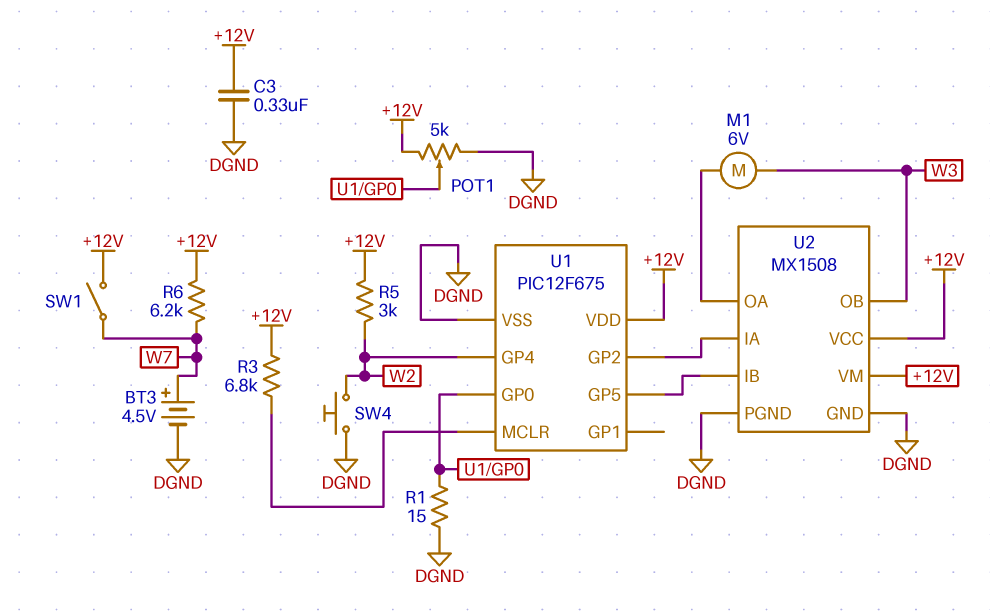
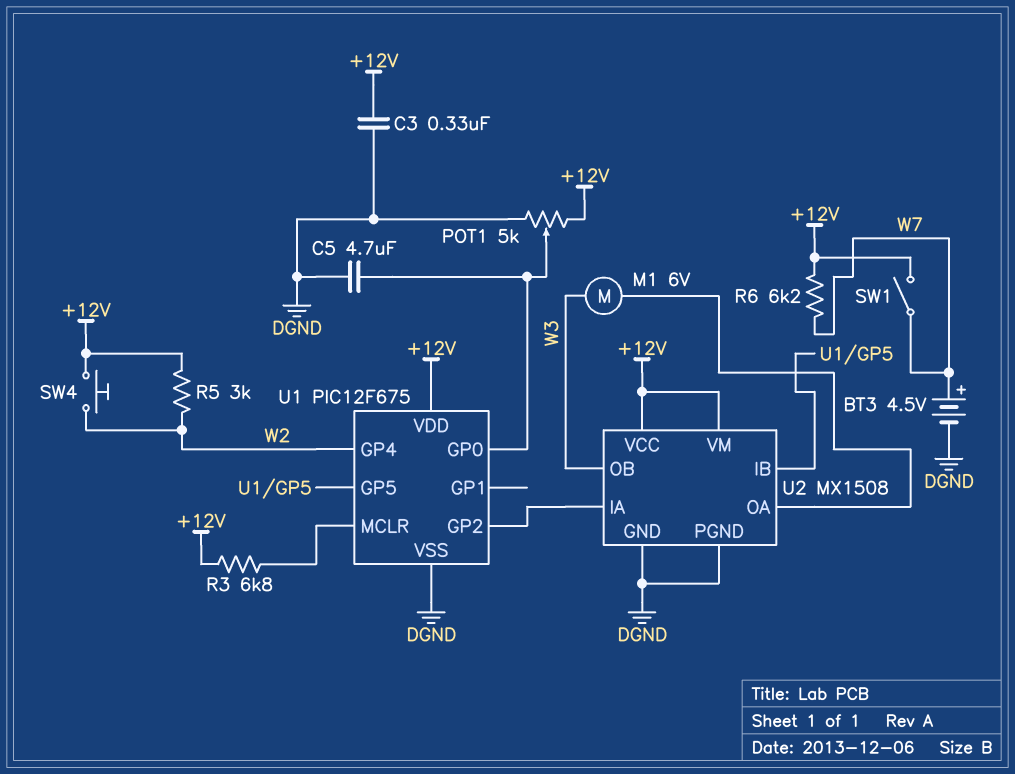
C5: none -> 4.7uF (DGND, U1/GP0)
R1: 15 (DGND, U1/GP0) -> none
SW4: button (DGND, W2) -> button (+12V, W2)

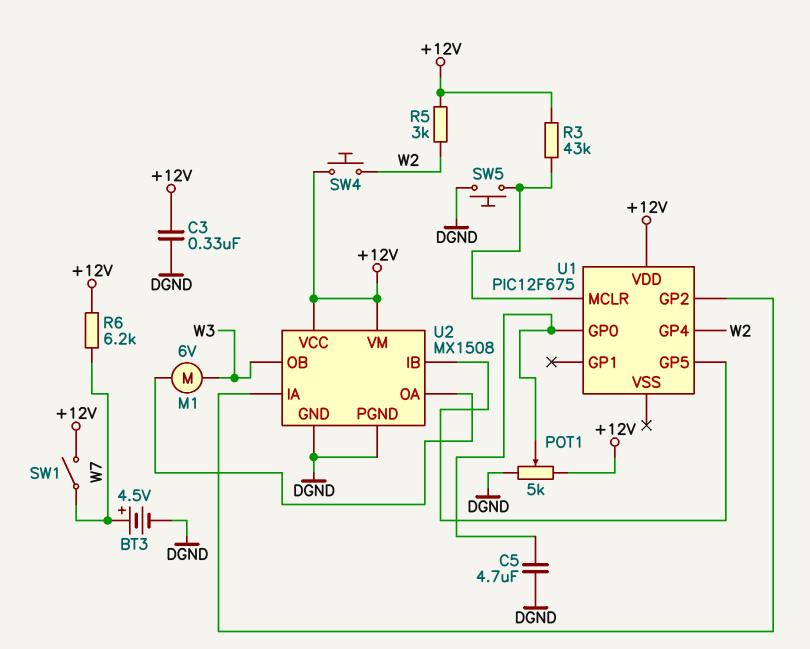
R3: 6.8k (+12V, U1/MCLR) -> 43k (+12V, U1/MCLR)
SW5: none -> button (DGND, U1/MCLR)
U1 pin VSS: DGND -> none

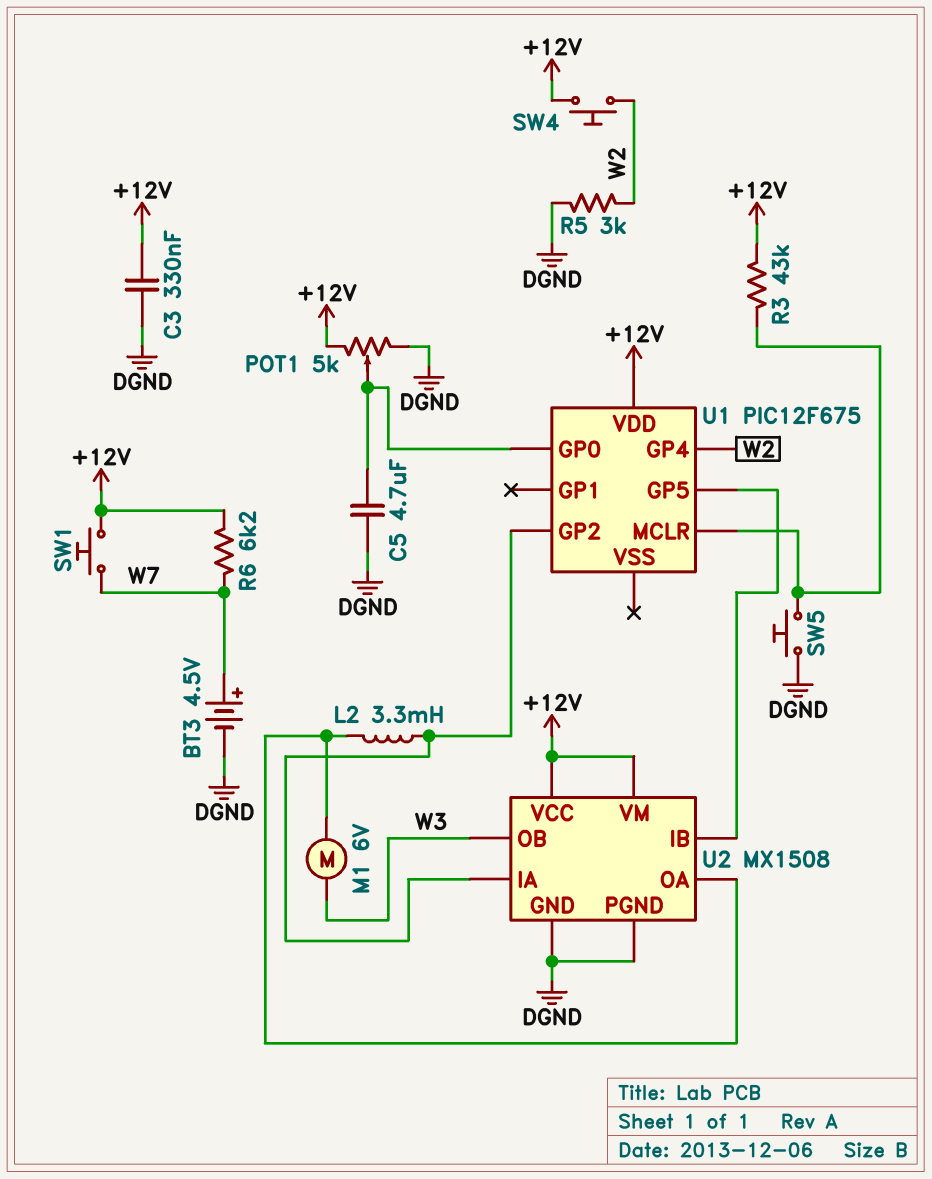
L2: none -> 3.3mH (U1/GP2, U2/OA)
R5: 3k (+12V, W2) -> 3k (DGND, W2)
SW1: switch (+12V, W7) -> button (+12V, W7)

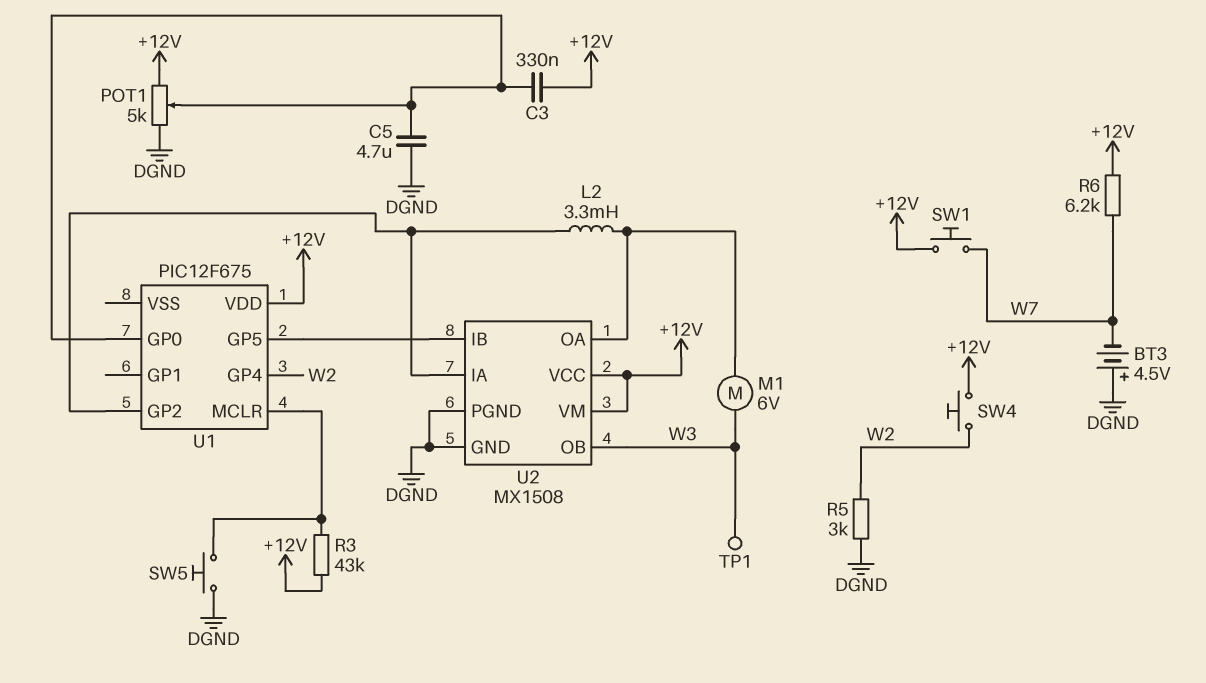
BT3: 4.5V (plus W7, minus DGND) -> 4.5V (plus DGND, minus W7)
C3: 330nF (+12V, DGND) -> 330nF (+12V, U1/GP0)
TP1: none -> test point (W3)

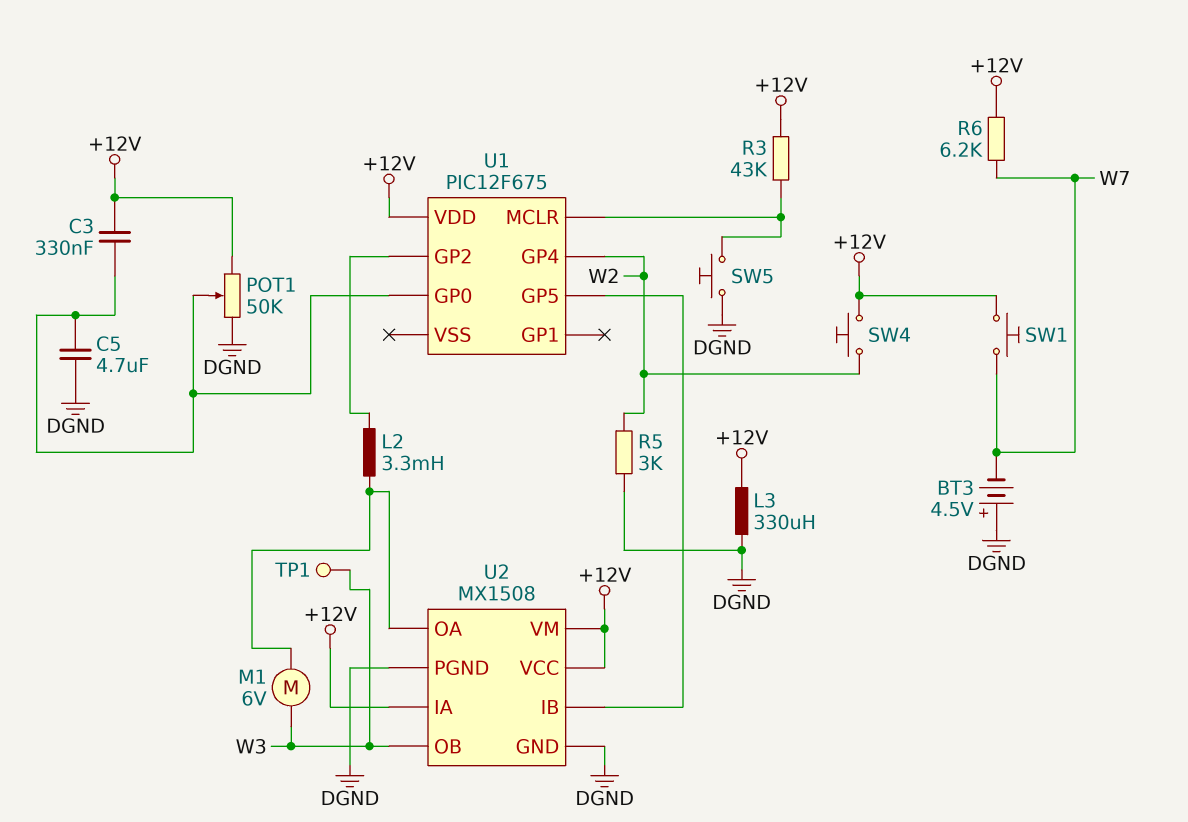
L3: none -> 330uH (+12V, DGND)
POT1: 5k (+12V, DGND, wiper U1/GP0) -> 50k (+12V, DGND, wiper U1/GP0)
U2 pin IA: U1/GP2 -> +12V

